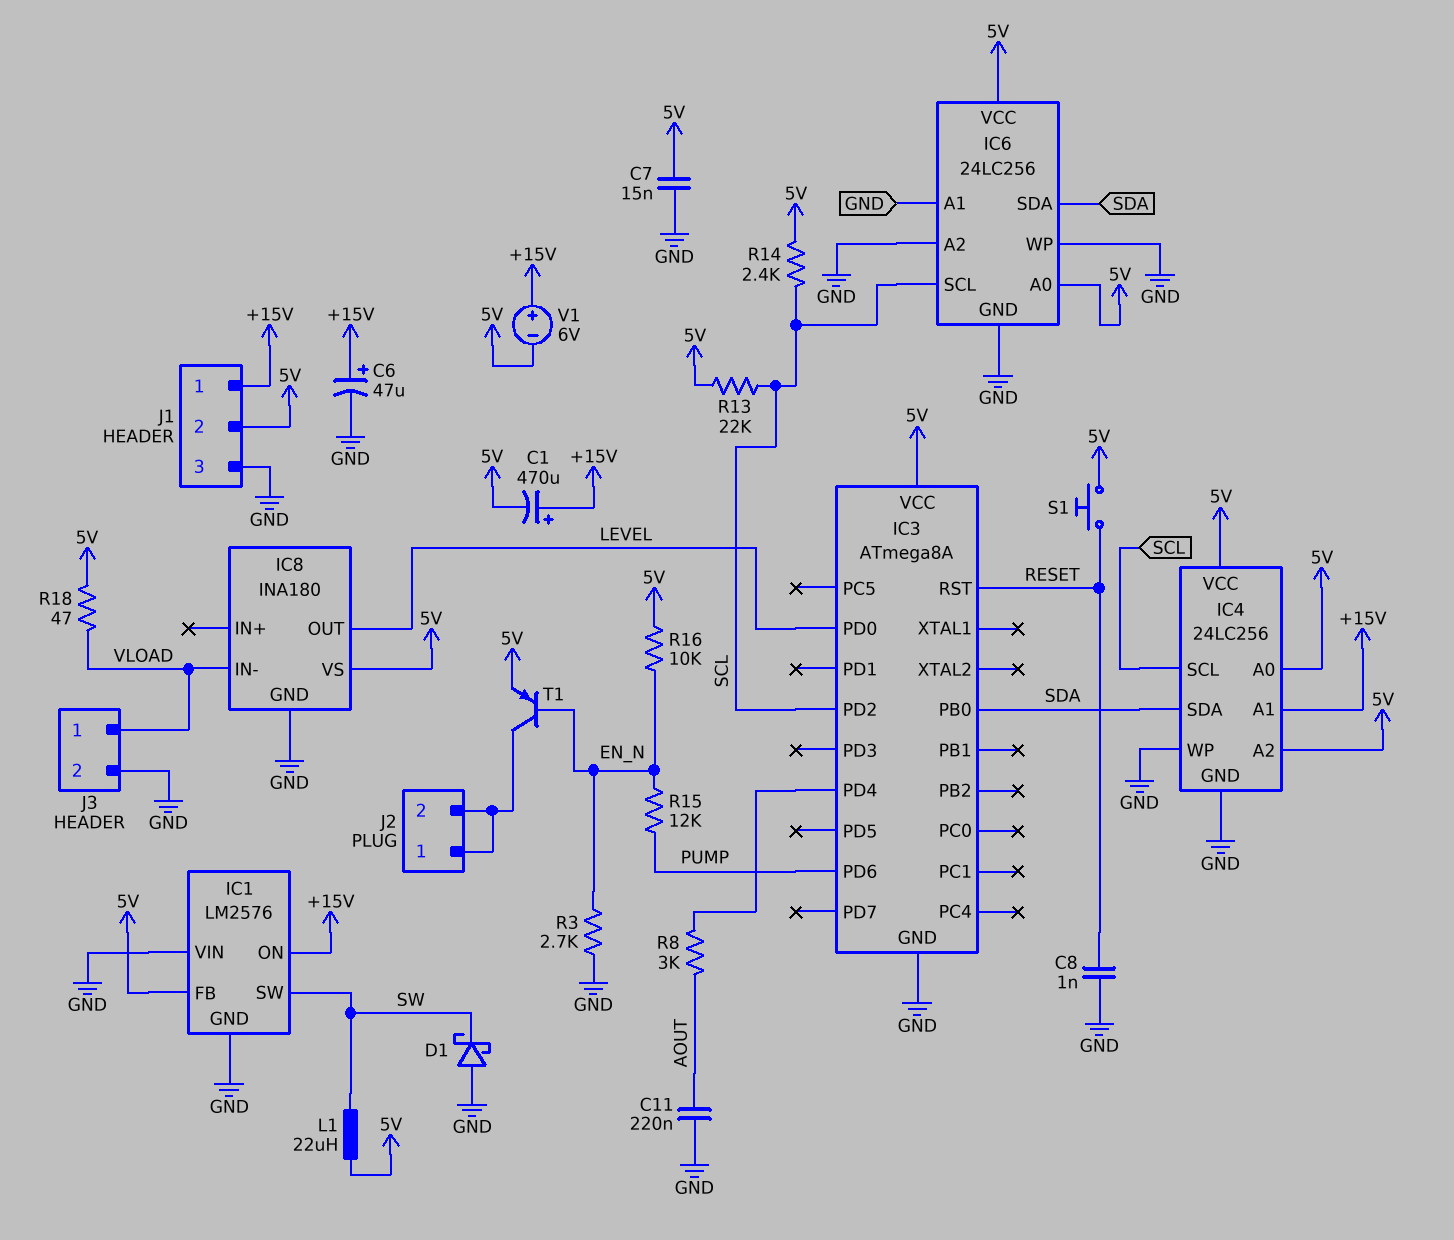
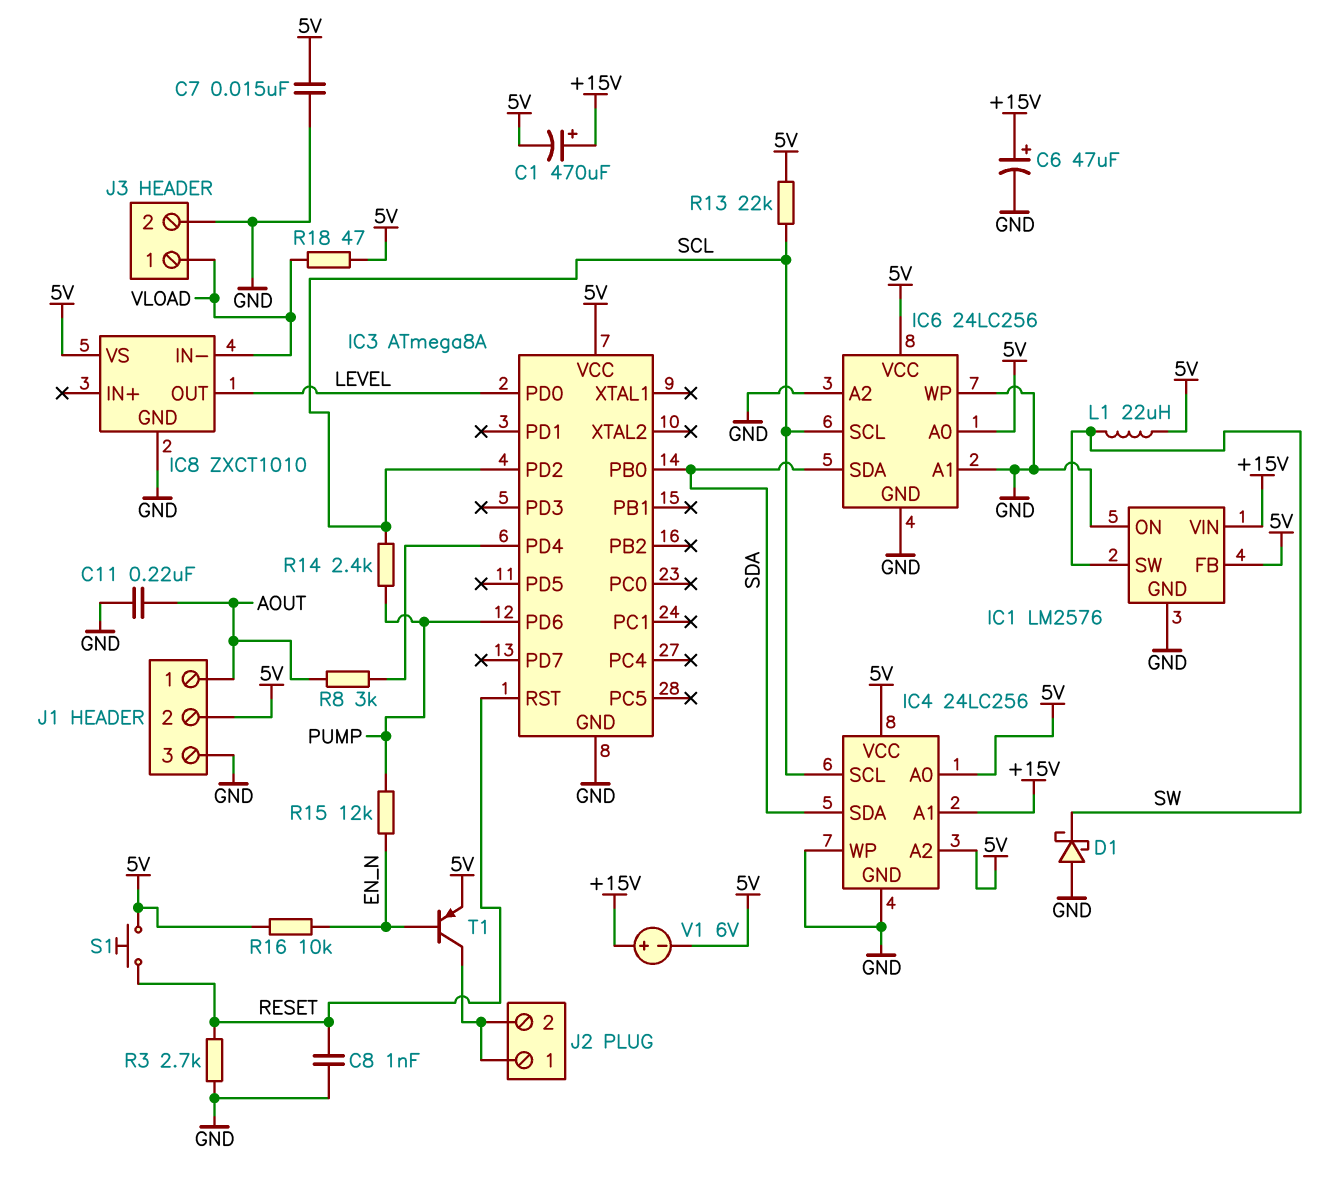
IC1 pin ON: +15V -> GND
IC1 pin VIN: GND -> +15V
IC8: INA180 -> ZXCT1010
J1 pin 1: +15V -> AOUT
R3: 2.7k (EN_N, GND) -> 2.7k (GND, RESET)
R14: 2.4k (5V, SCL) -> 2.4k (PUMP, SCL)

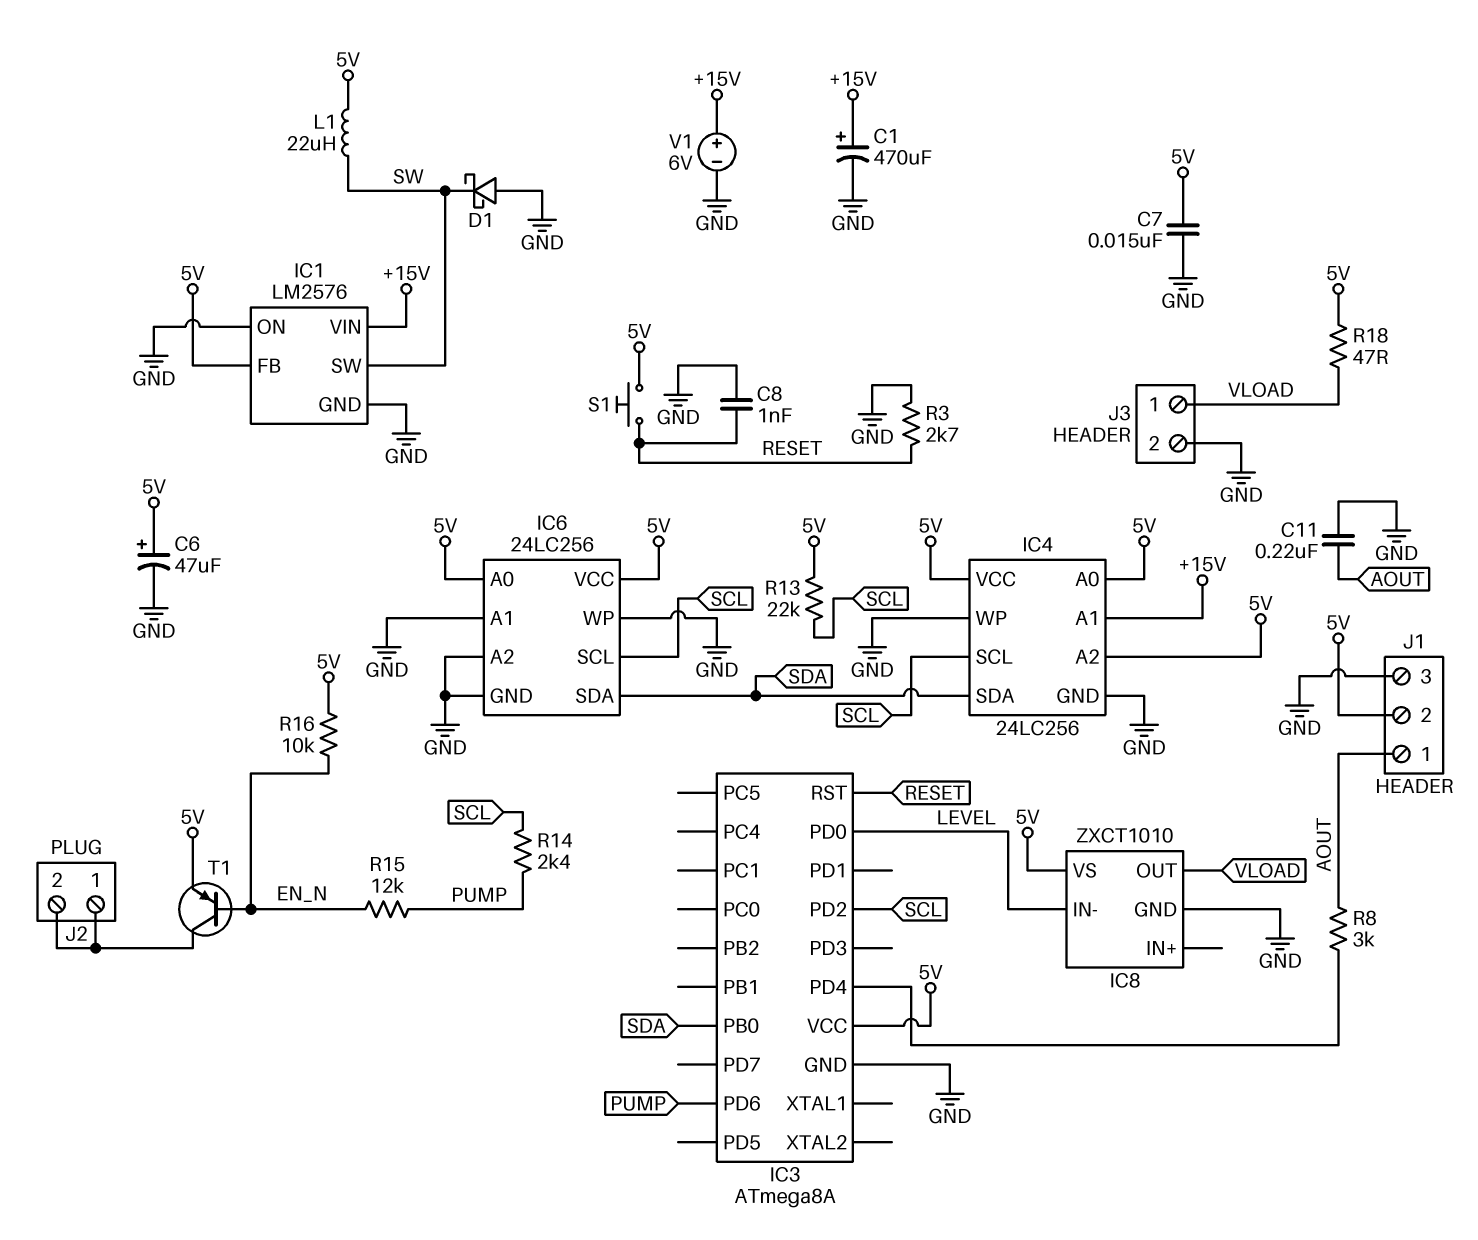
C1: 470uF (plus +15V, minus 5V) -> 470uF (plus +15V, minus GND)
C6: 47uF (plus +15V, minus GND) -> 47uF (plus 5V, minus GND)
IC8 pin IN-: VLOAD -> LEVEL
IC8 pin OUT: LEVEL -> VLOAD
V1: 6V (plus +15V, minus 5V) -> 6V (plus +15V, minus GND)

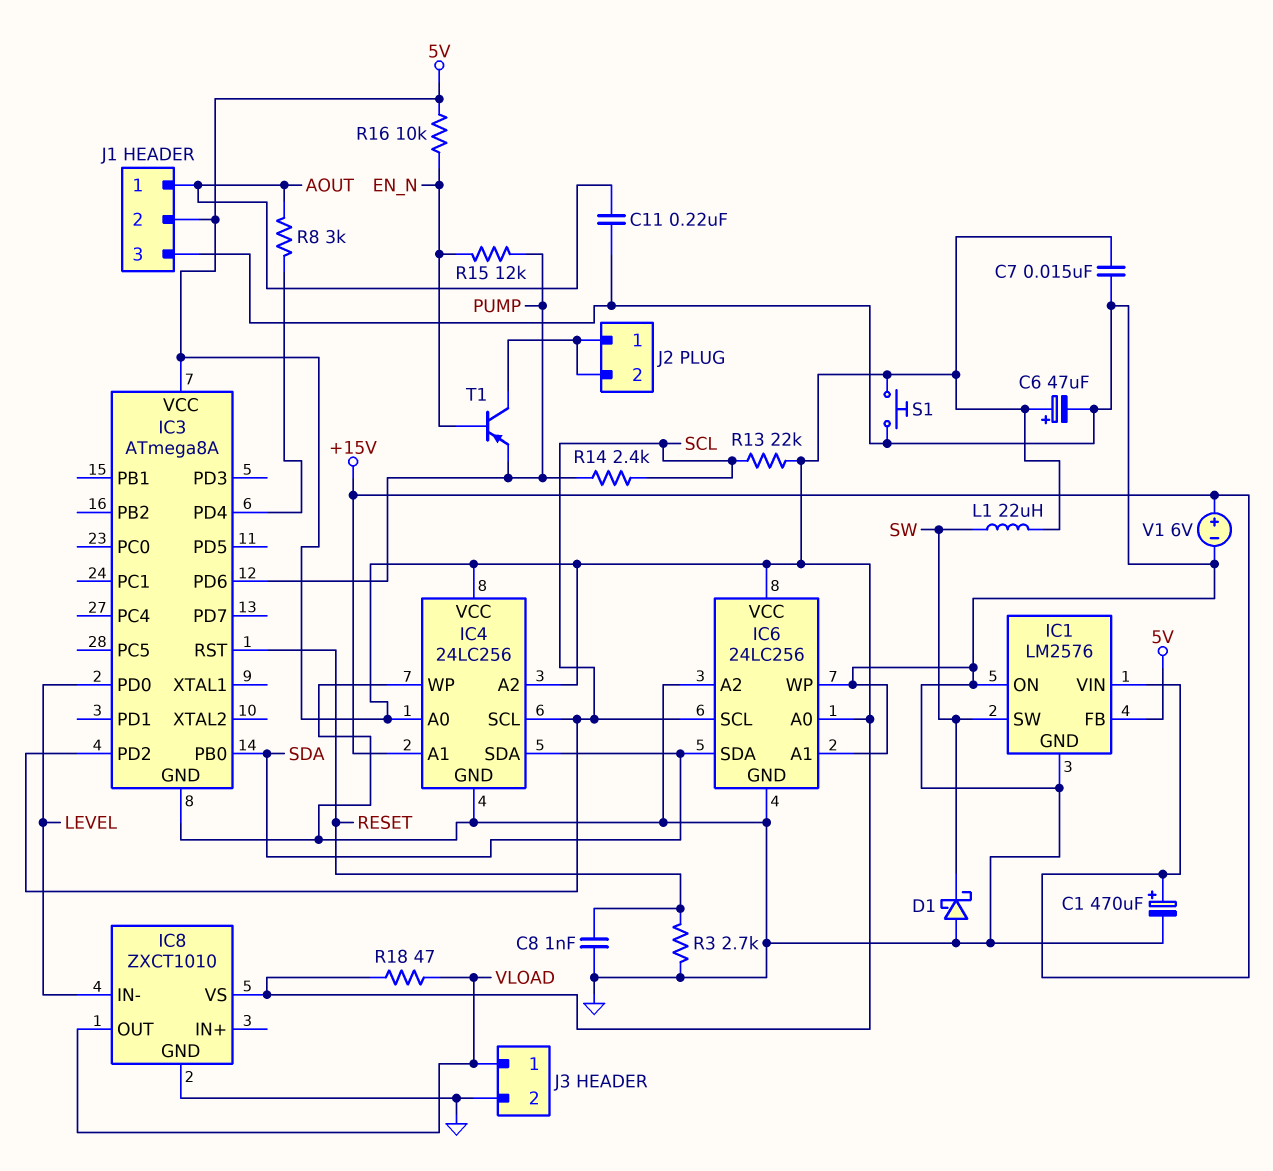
S1: button (5V, RESET) -> button (5V, GND)
T1: PNP (B EN_N, C J2/1, E 5V) -> PNP (B EN_N, C J2/1, E PUMP)

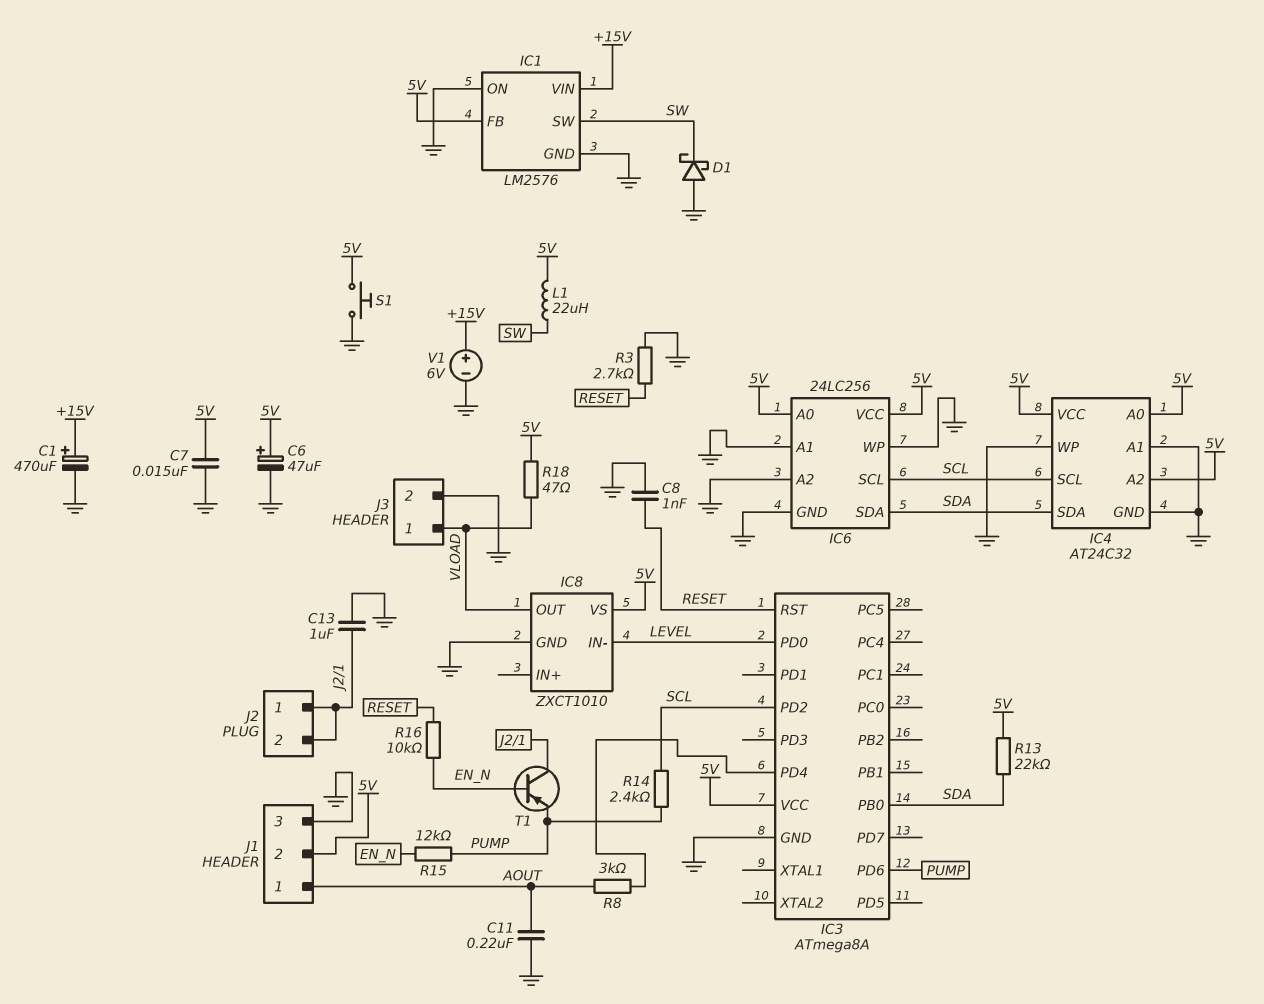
C13: none -> 1uF (GND, J2/1)
IC4: 24LC256 -> AT24C32
IC4 pin A1: +15V -> GND
R13: 22k (5V, SCL) -> 22k (5V, SDA)
R16: 10k (5V, EN_N) -> 10k (EN_N, RESET)

